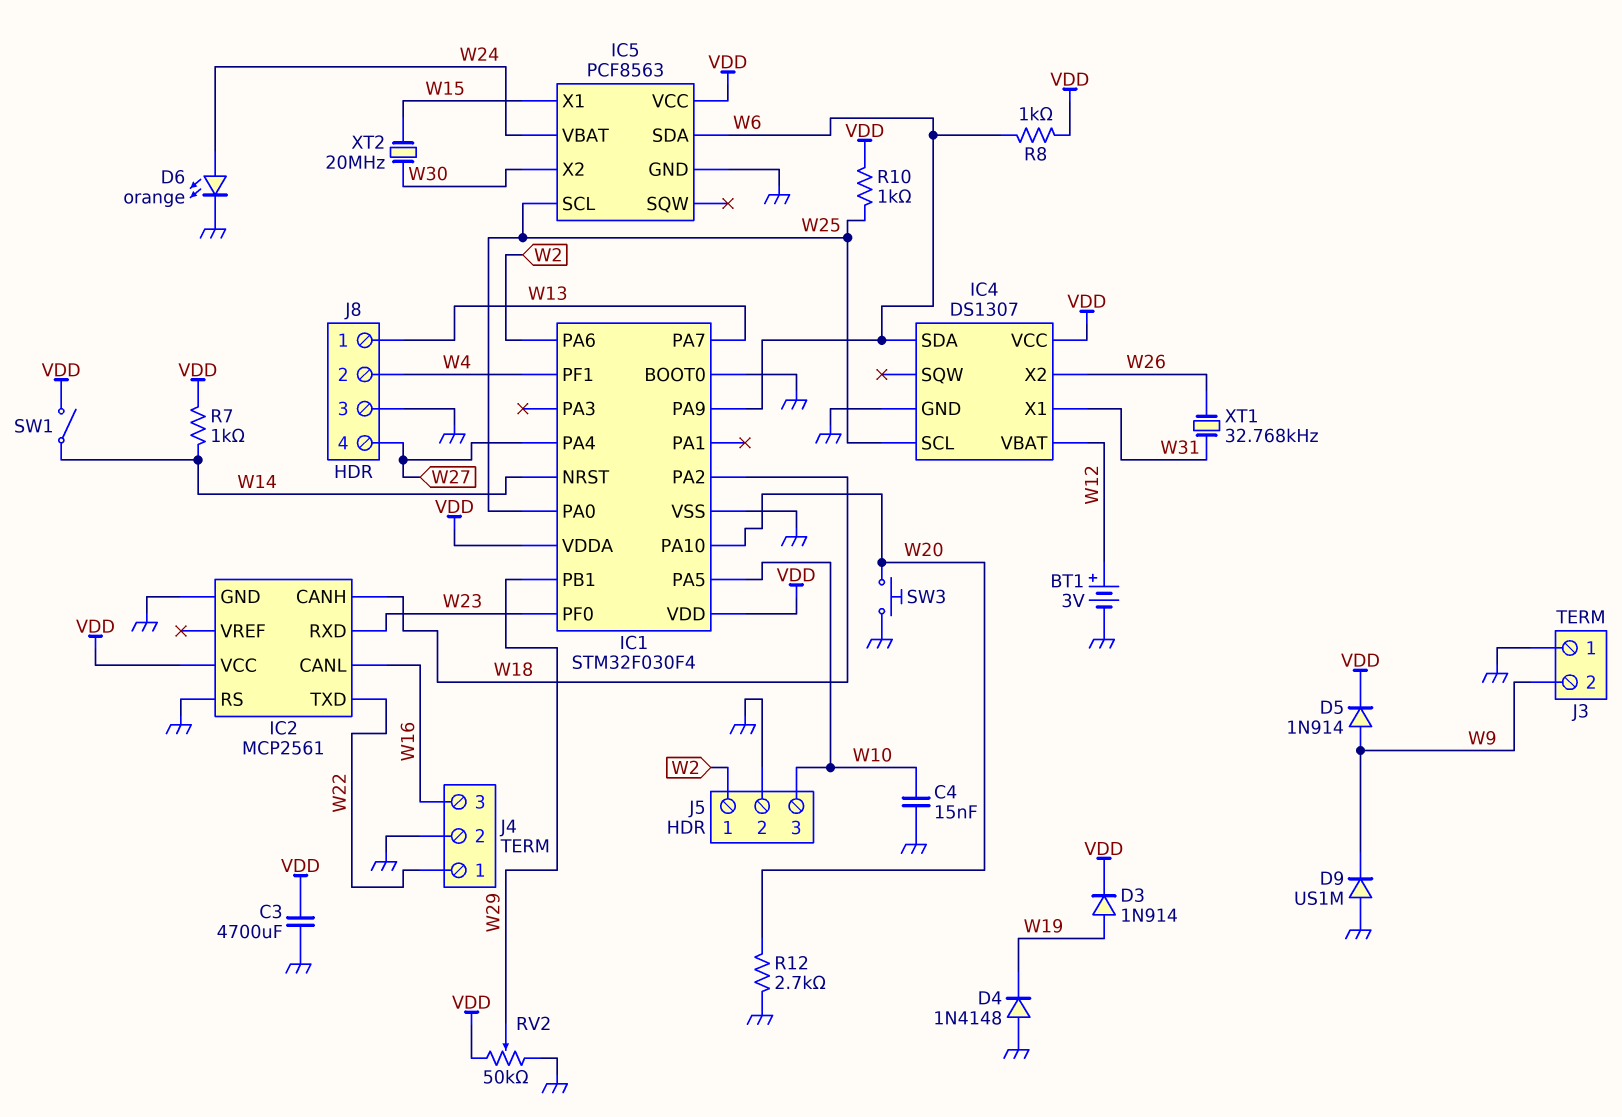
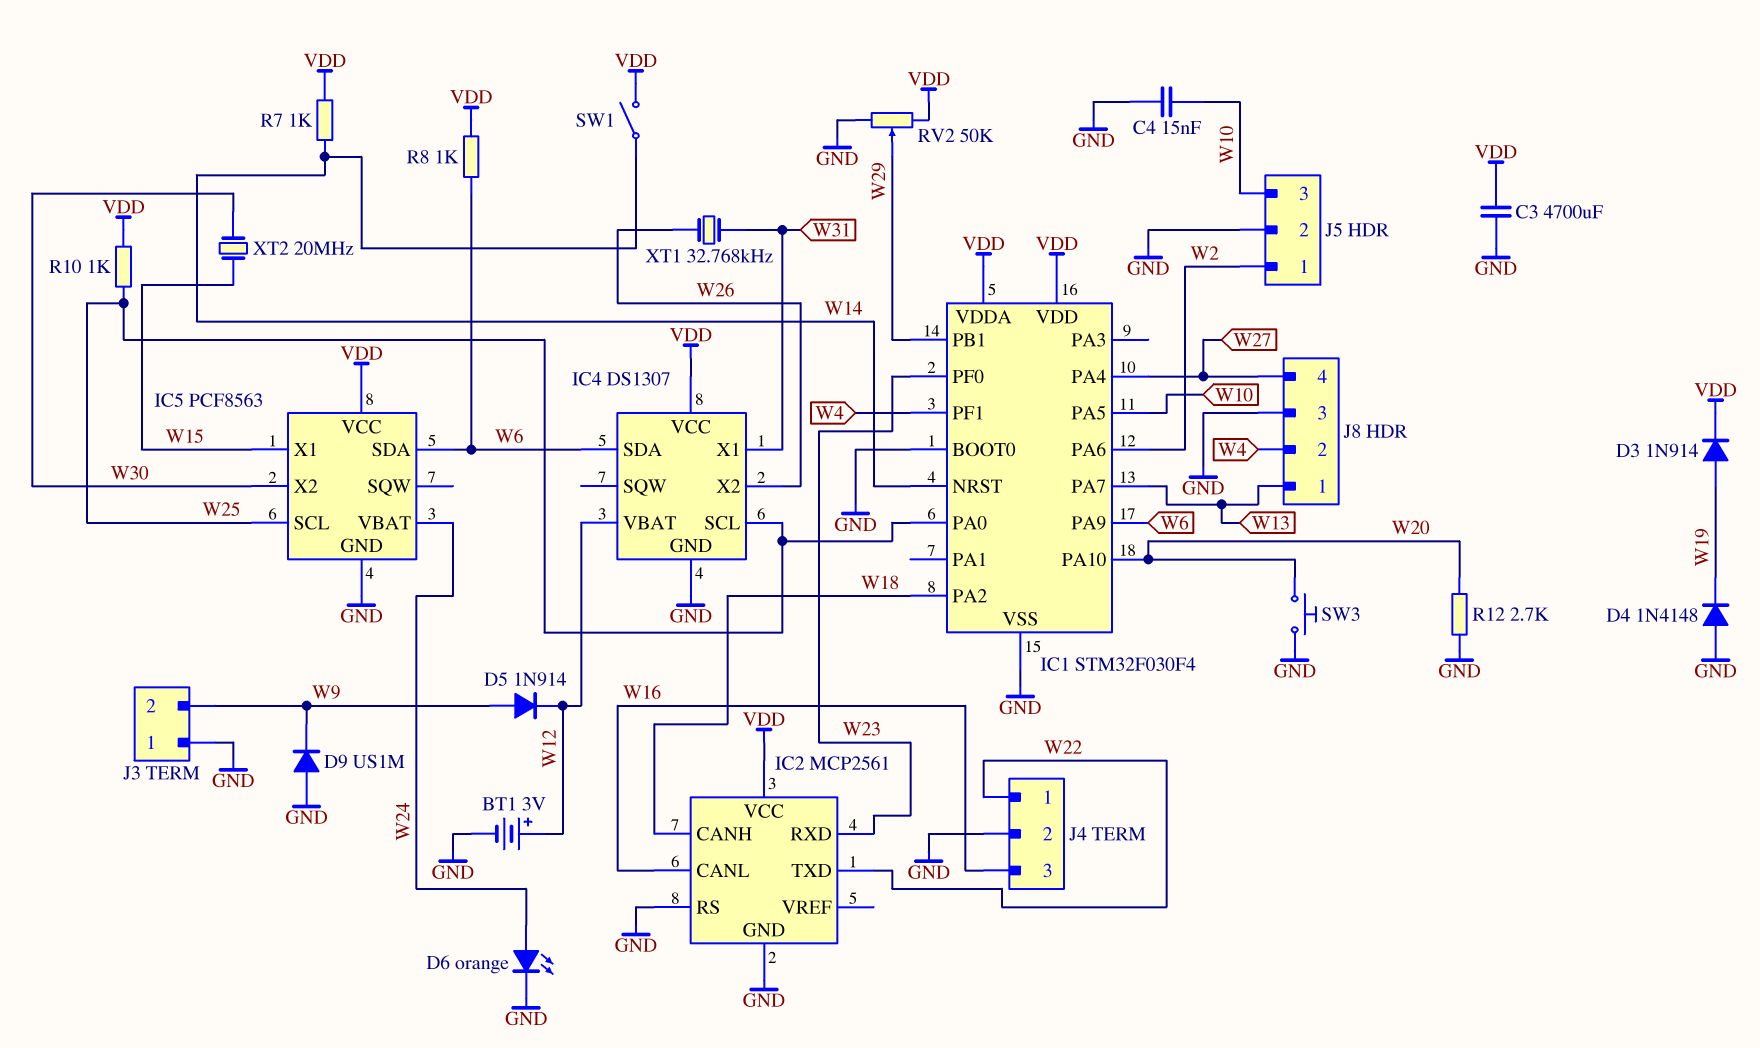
D5: diode 1N914 (A W9, K VDD) -> diode 1N914 (A W9, K W12)

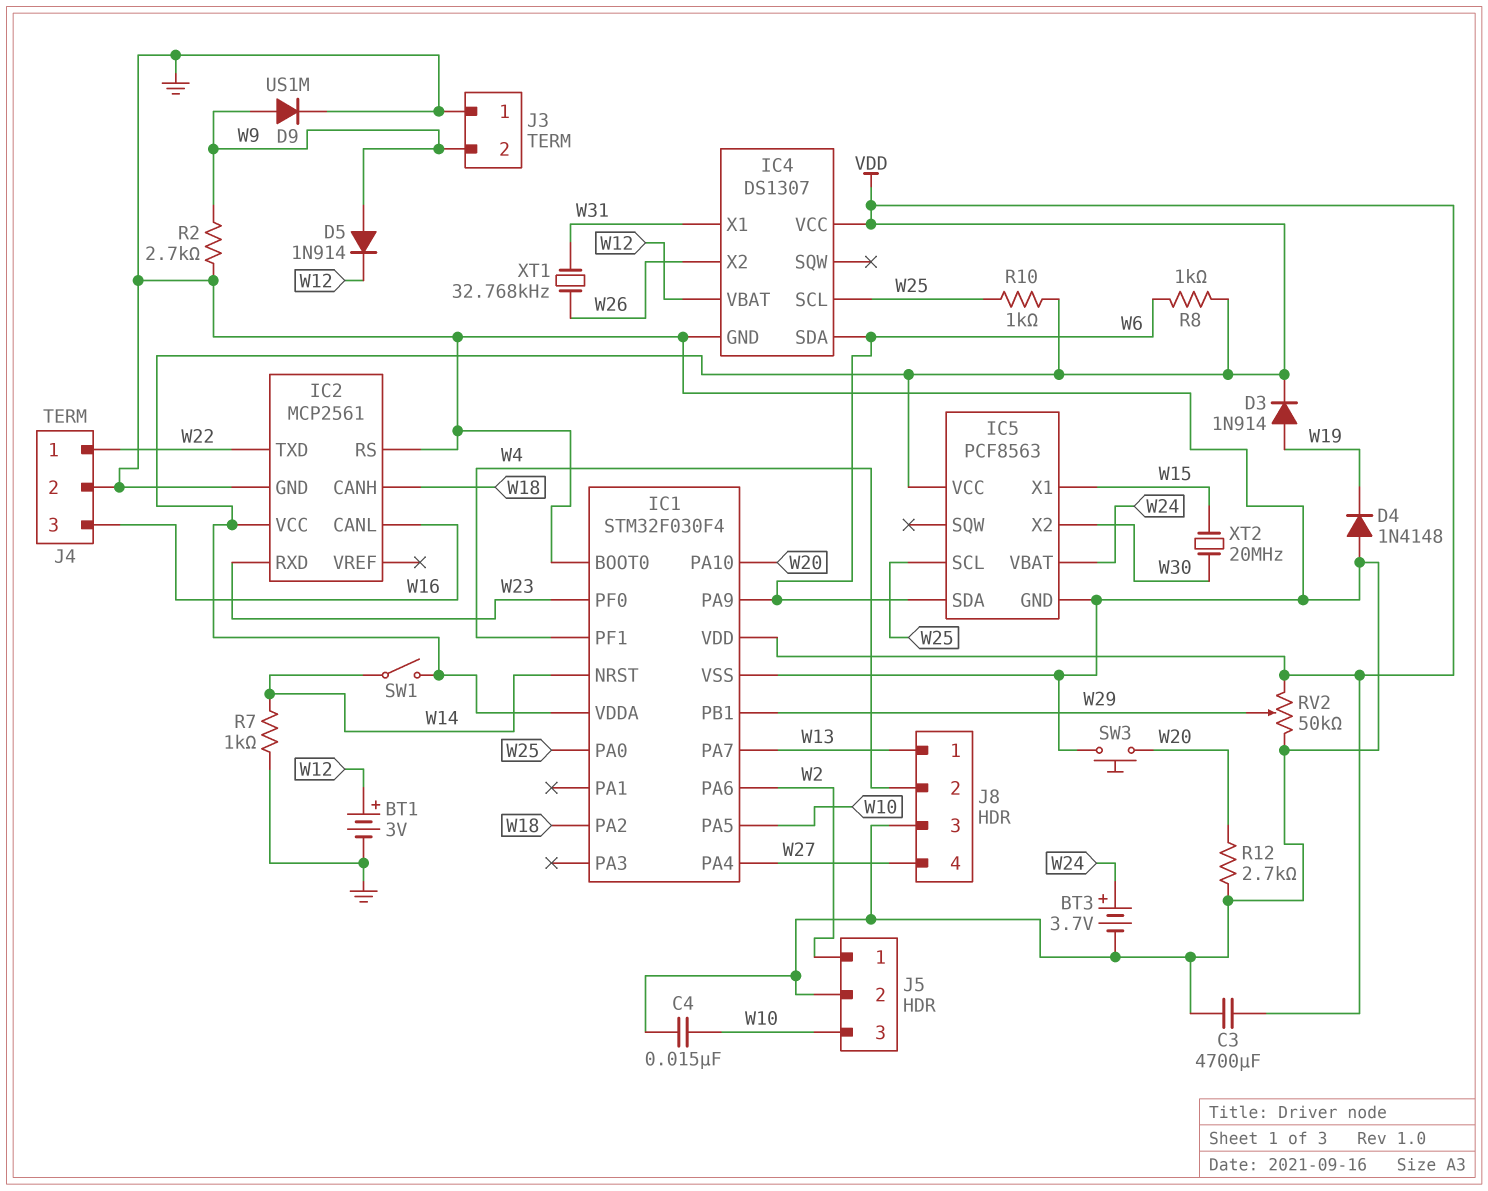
BT3: none -> 3.7V (plus W24, minus GND)
D6: LED orange (A W24, K GND) -> none
D9: diode US1M (A GND, K W9) -> diode US1M (A W9, K GND)
R2: none -> 2.7k (GND, W9)
R7: 1k (VDD, W14) -> 1k (GND, W14)

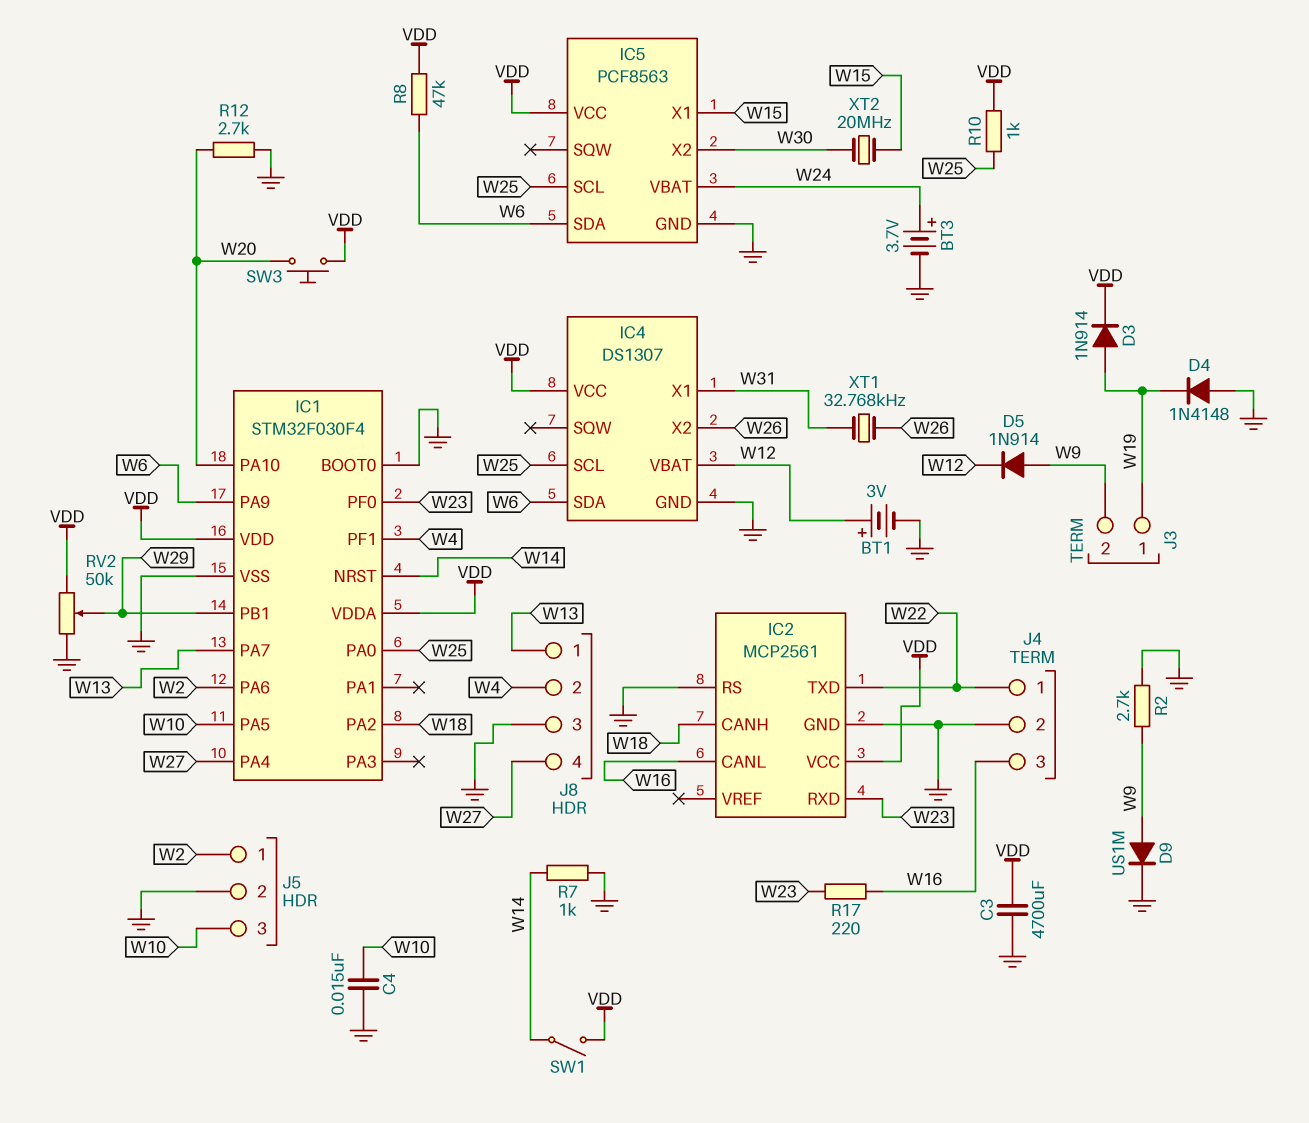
J3 pin 1: GND -> W19
R8: 1k (VDD, W6) -> 47k (VDD, W6)
R17: none -> 220 (W16, W23)
SW3: button (GND, W20) -> button (VDD, W20)

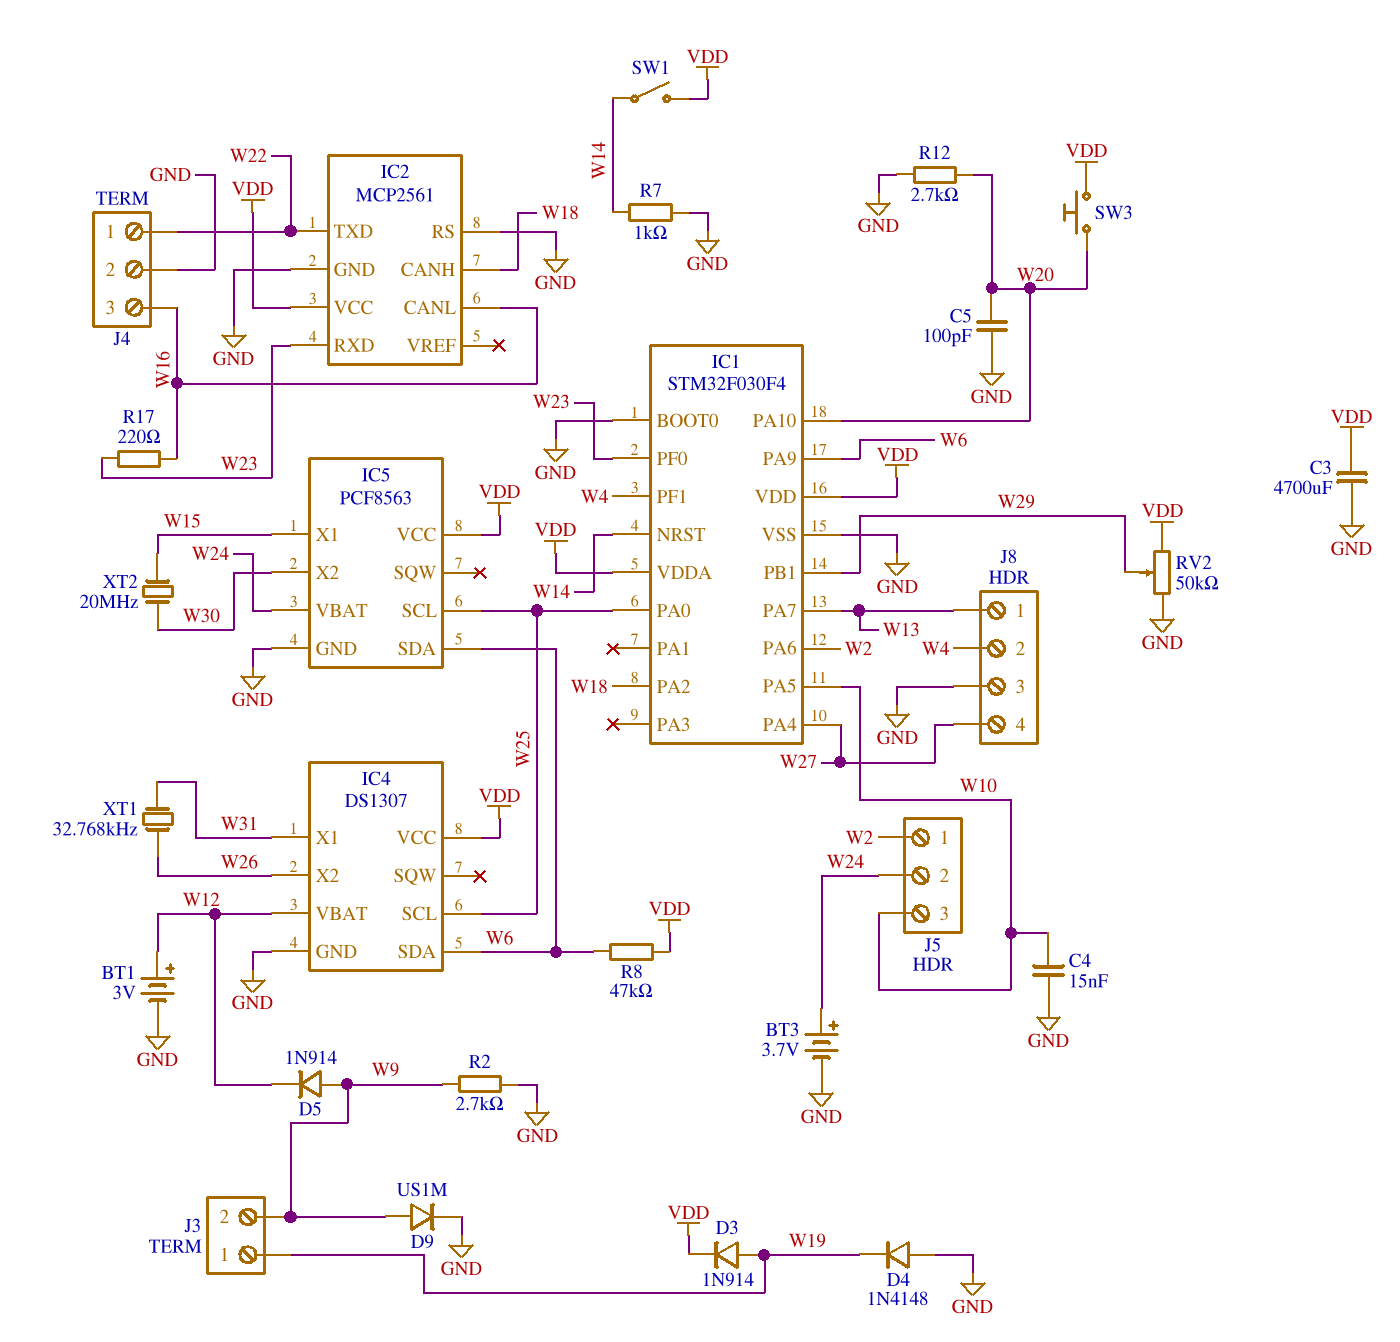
C5: none -> 100pF (GND, W20)
J5 pin 2: GND -> W24
R10: 1k (VDD, W25) -> none

